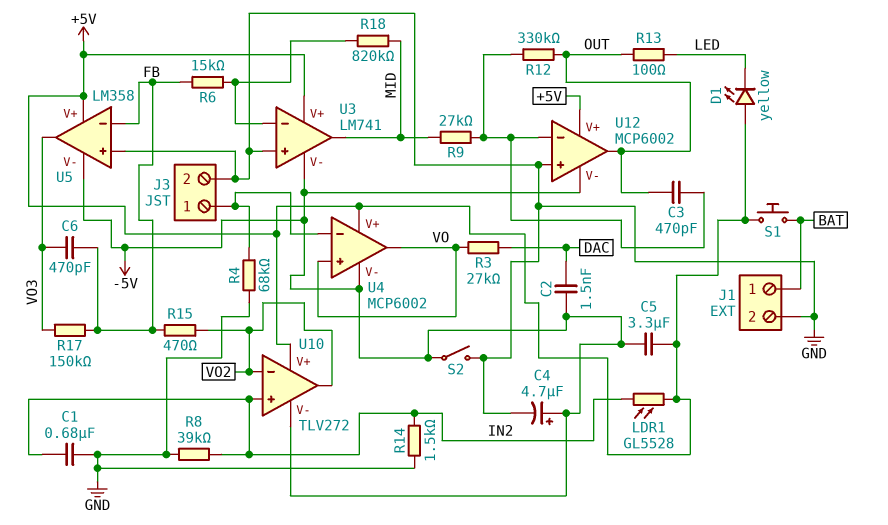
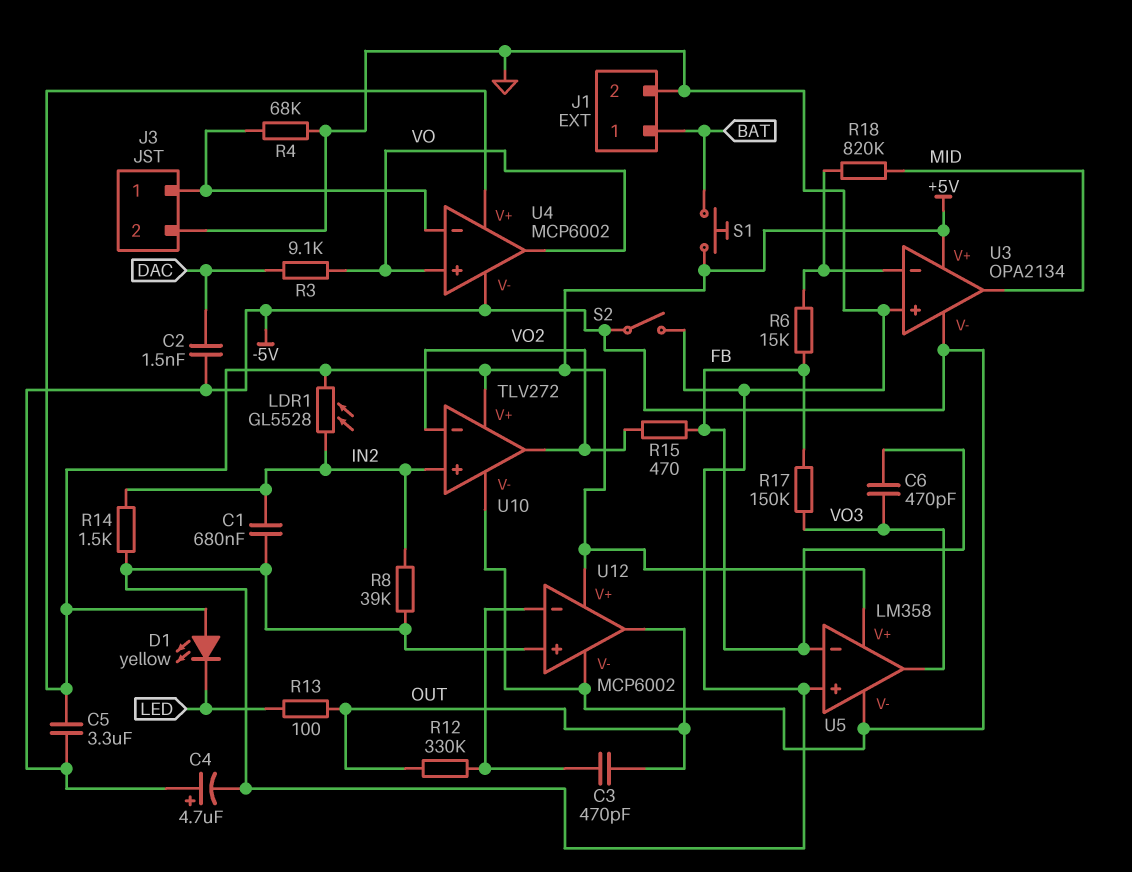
R3: 27k (DAC, VO) -> 9.1k (DAC, VO)
R9: 27k (MID, U12/in-) -> none
U3: LM741 -> OPA2134

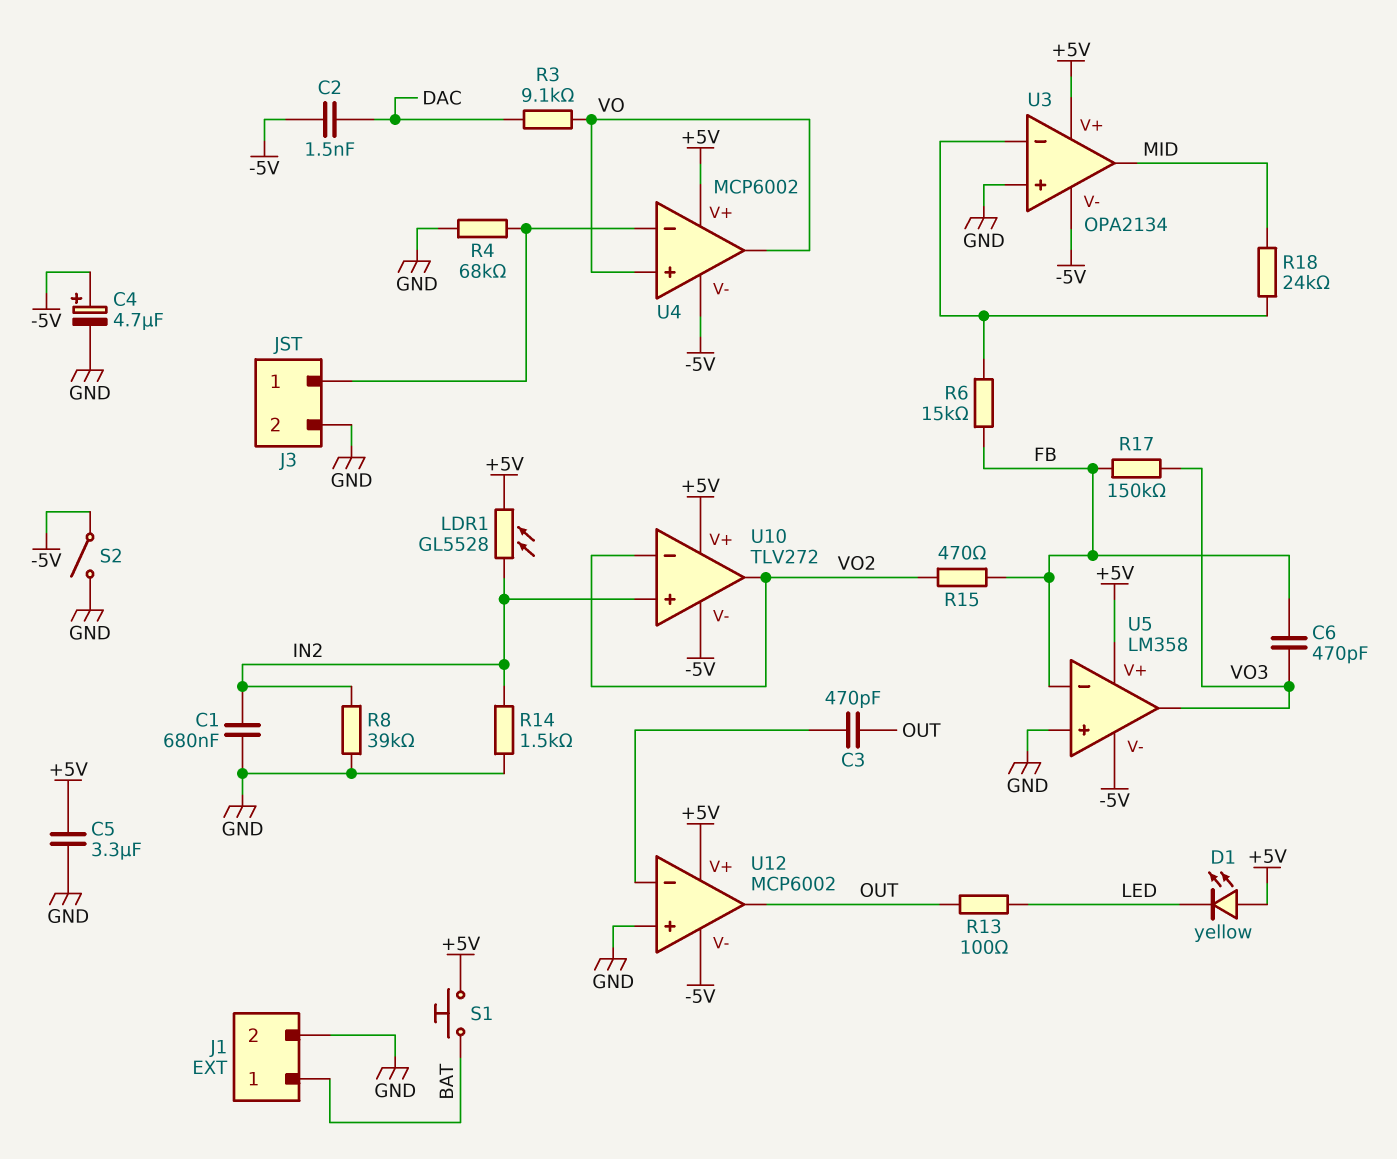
C5: 3.3uF (+5V, -5V) -> 3.3uF (+5V, GND)
R12: 330k (OUT, U12/in-) -> none
R18: 820k (MID, U3/in-) -> 24k (MID, U3/in-)

